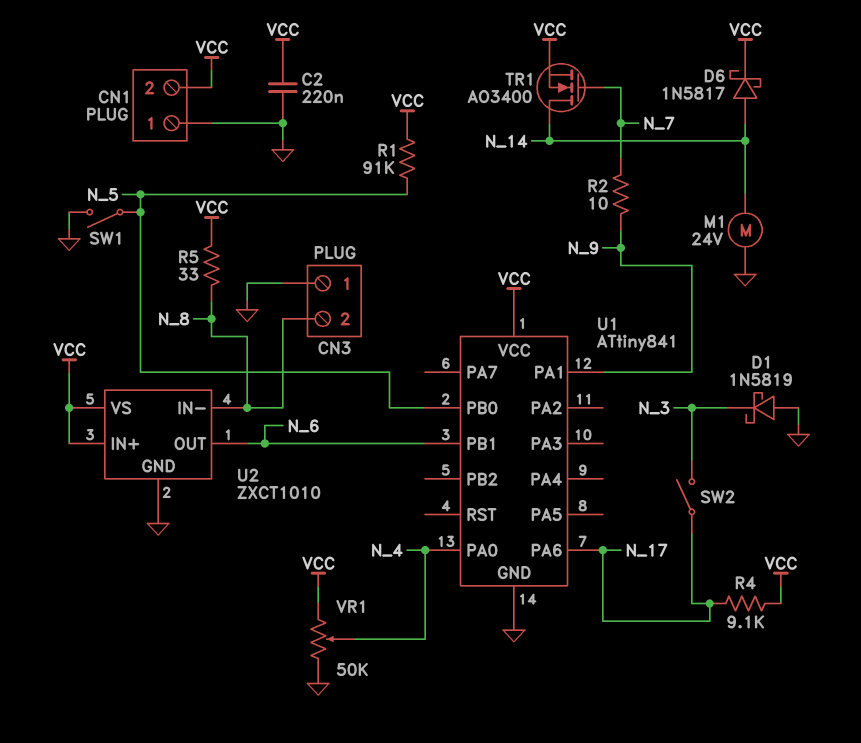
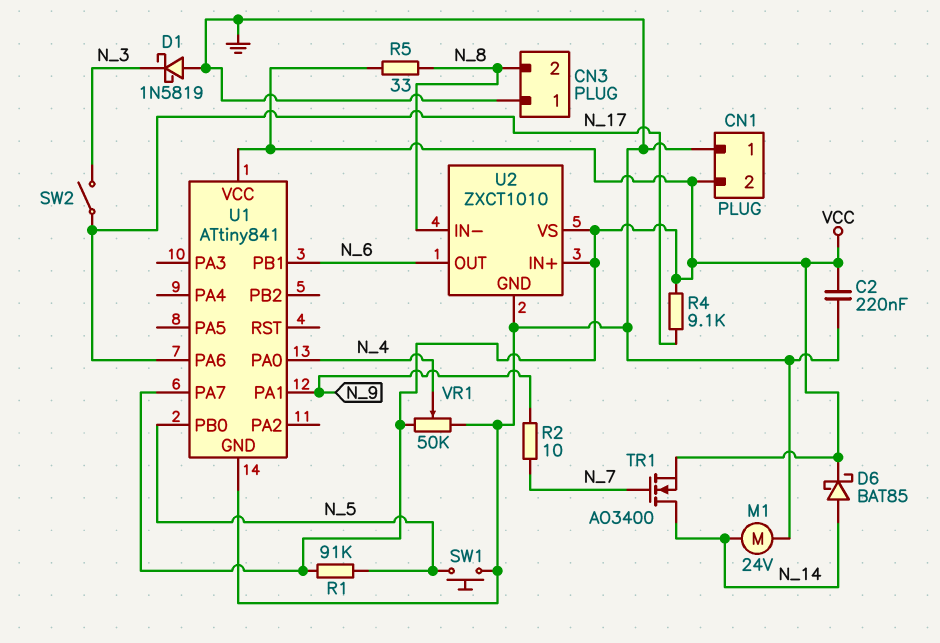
D6: schottky 1N5817 (A N_14, K VCC) -> schottky BAT85 (A N_14, K VCC)
SW1: switch (GND, N_5) -> button (GND, N_5)
U1 pin PA7: none -> VCC

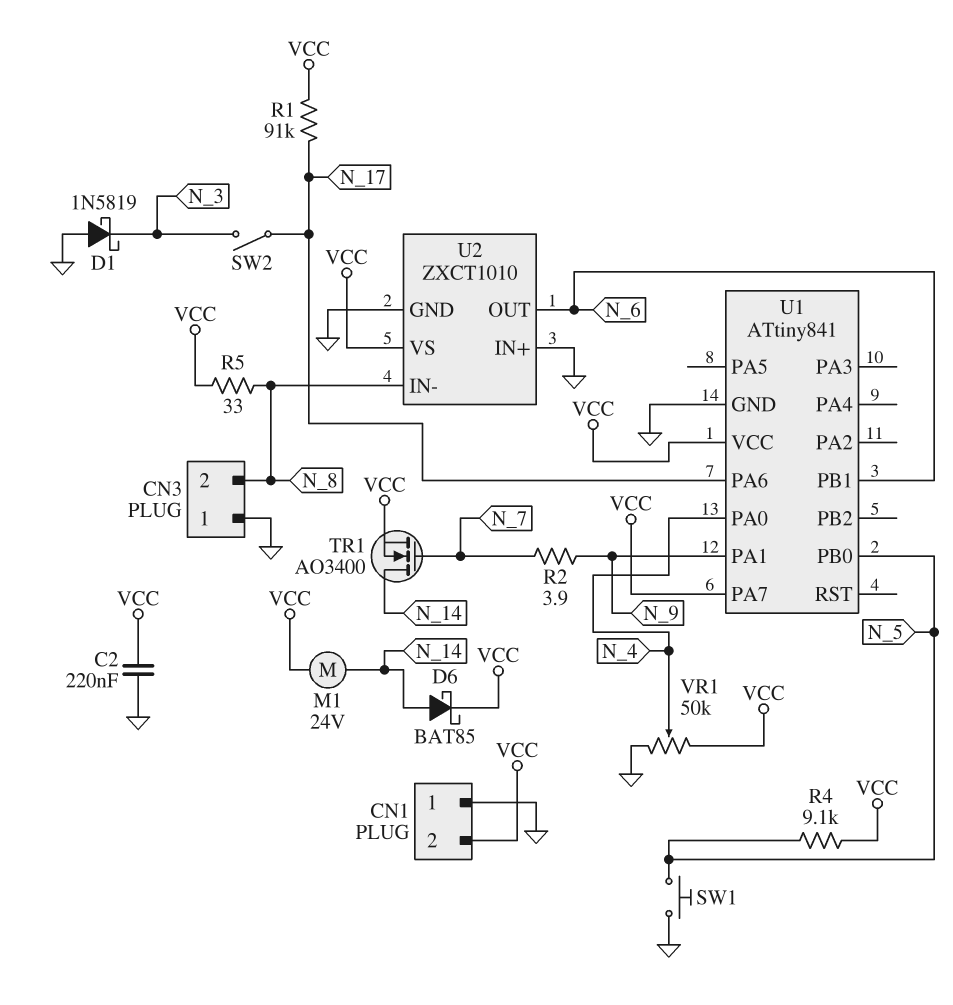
M1: motor 24V (GND, N_14) -> motor 24V (N_14, VCC)
R1: 91k (N_5, VCC) -> 91k (N_17, VCC)
R2: 10 (N_7, N_9) -> 3.9 (N_7, N_9)
R4: 9.1k (N_17, VCC) -> 9.1k (N_5, VCC)
U2 pin IN+: VCC -> GND

